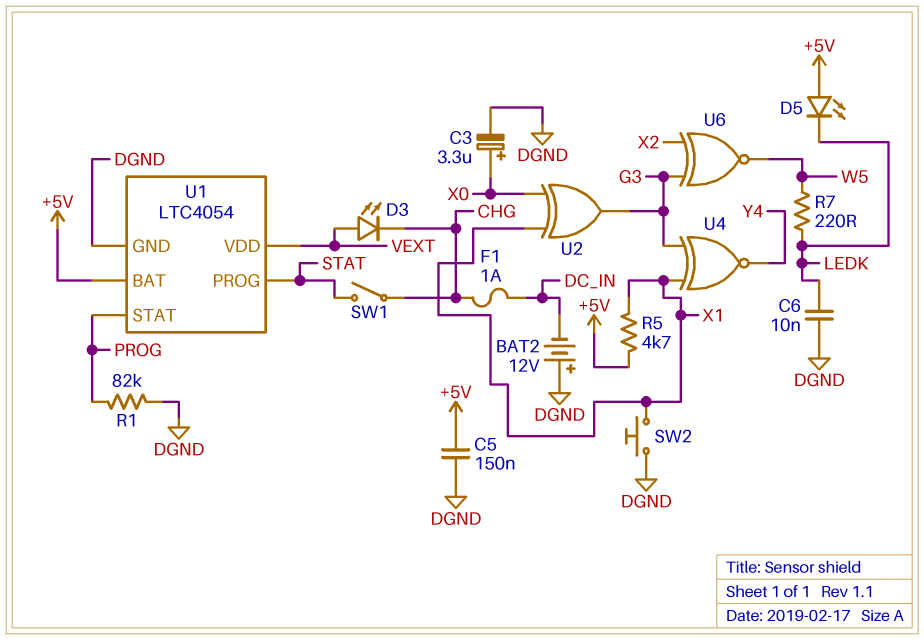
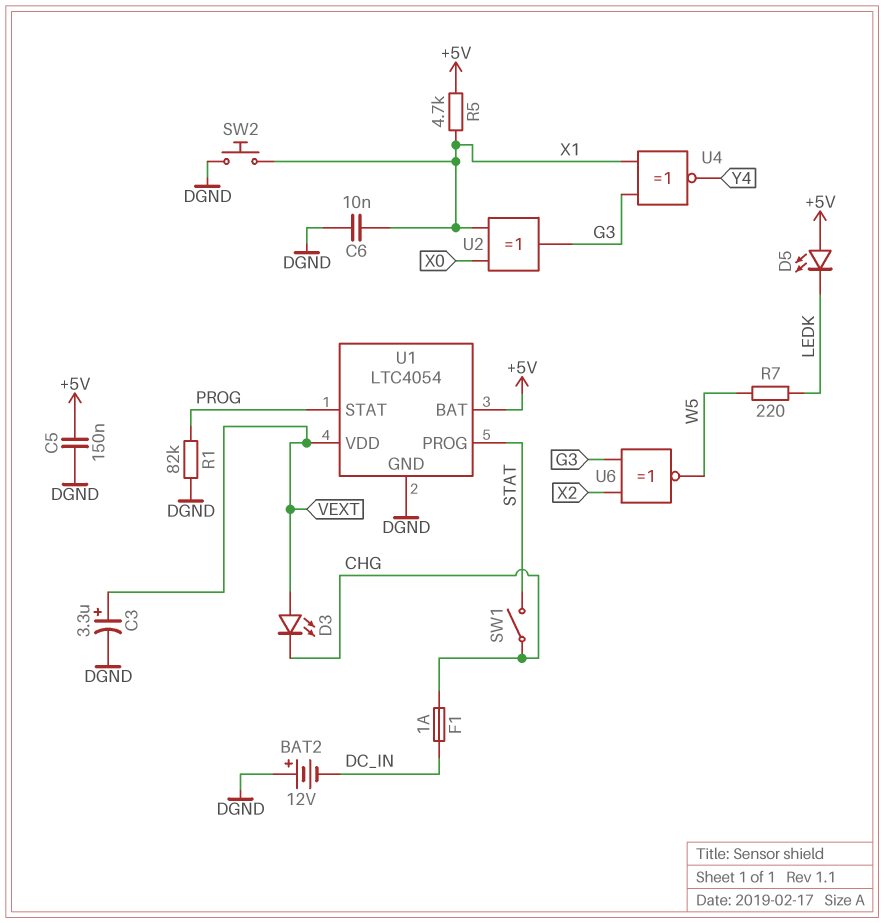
C3: 3.3uF (plus X0, minus DGND) -> 3.3uF (plus VEXT, minus DGND)
C6: 10nF (DGND, LEDK) -> 10nF (DGND, X1)

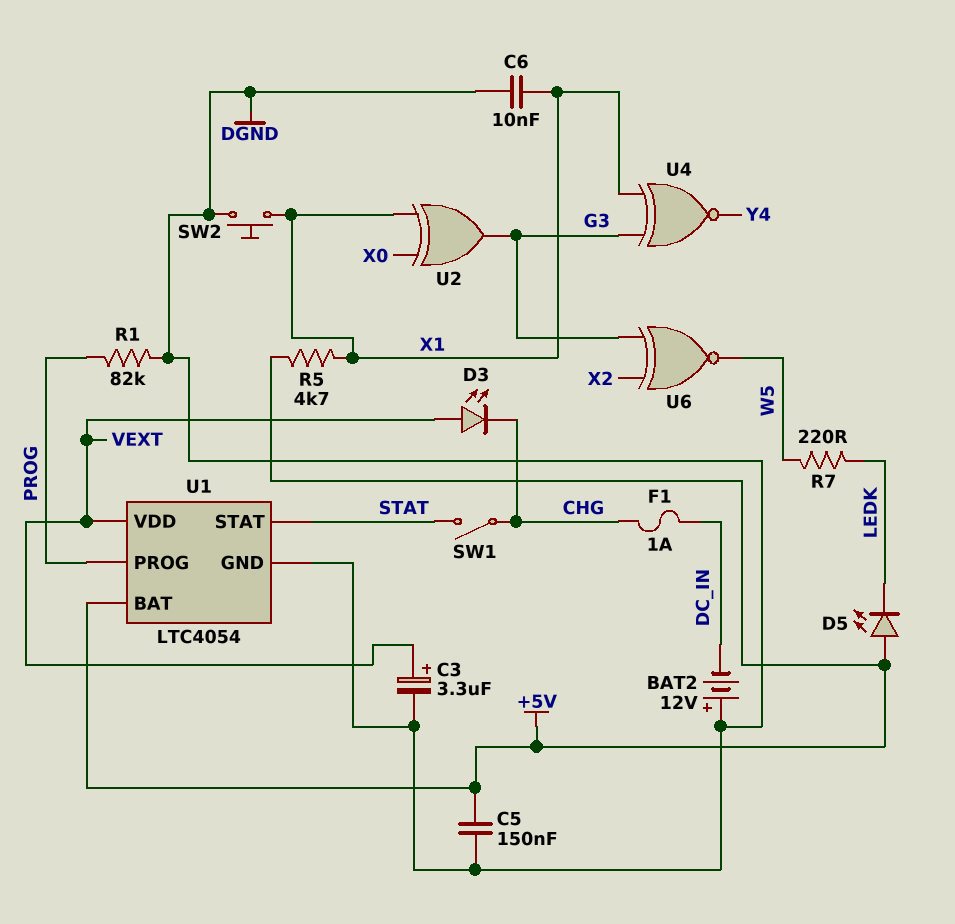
U1 pin PROG: STAT -> PROG
U1 pin STAT: PROG -> STAT

